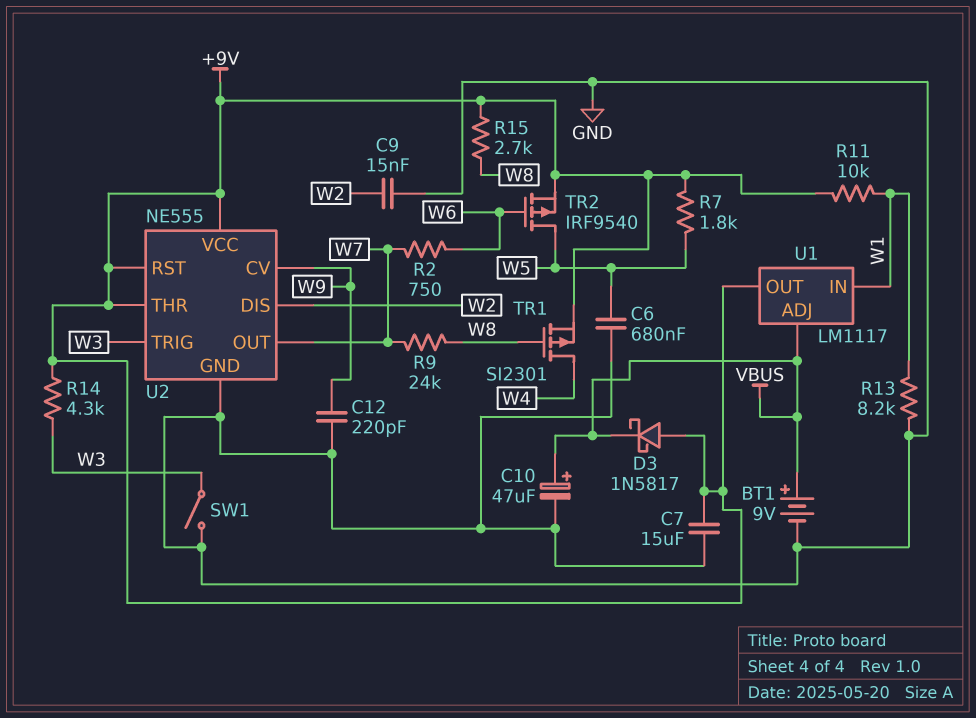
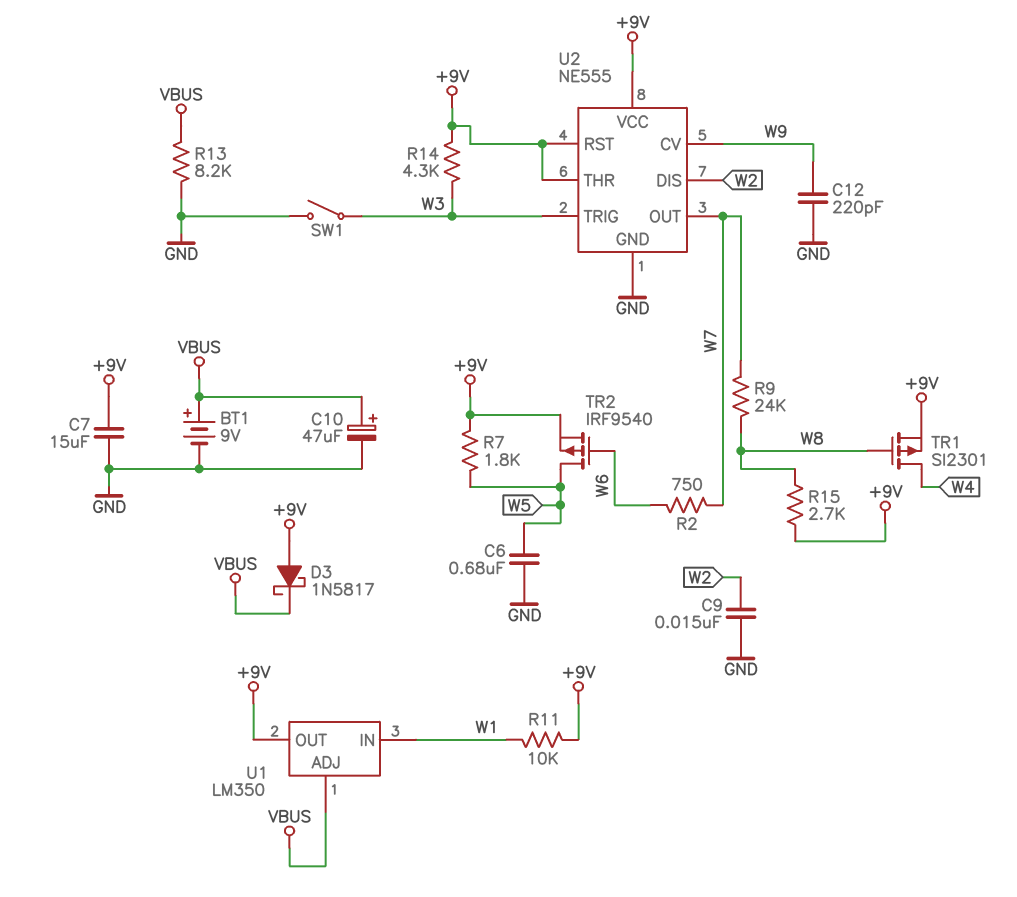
R13: 8.2k (GND, W1) -> 8.2k (GND, VBUS)
U1: LM1117 -> LM350

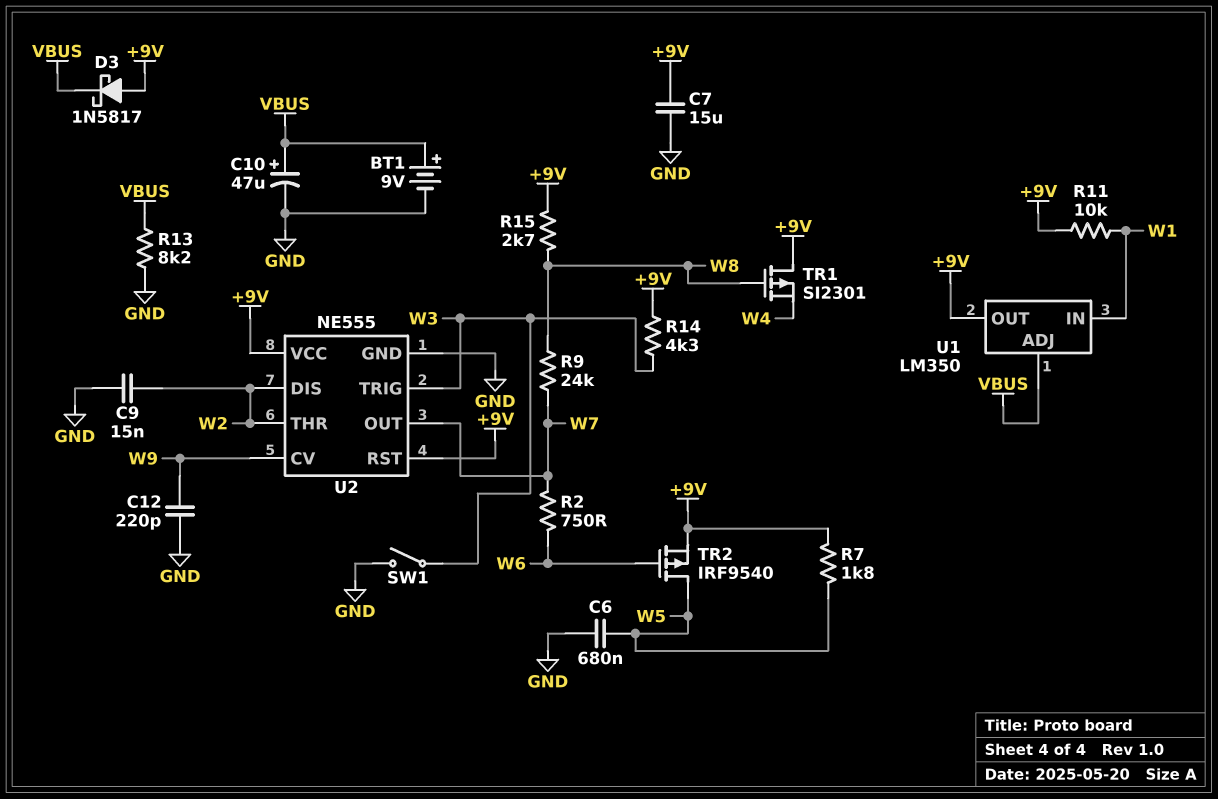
TR1: PMOS SI2301 (G W8, D W4, S +9V) -> PMOS SI2301 (G W8, D +9V, S W4)
U2 pin THR: +9V -> W2

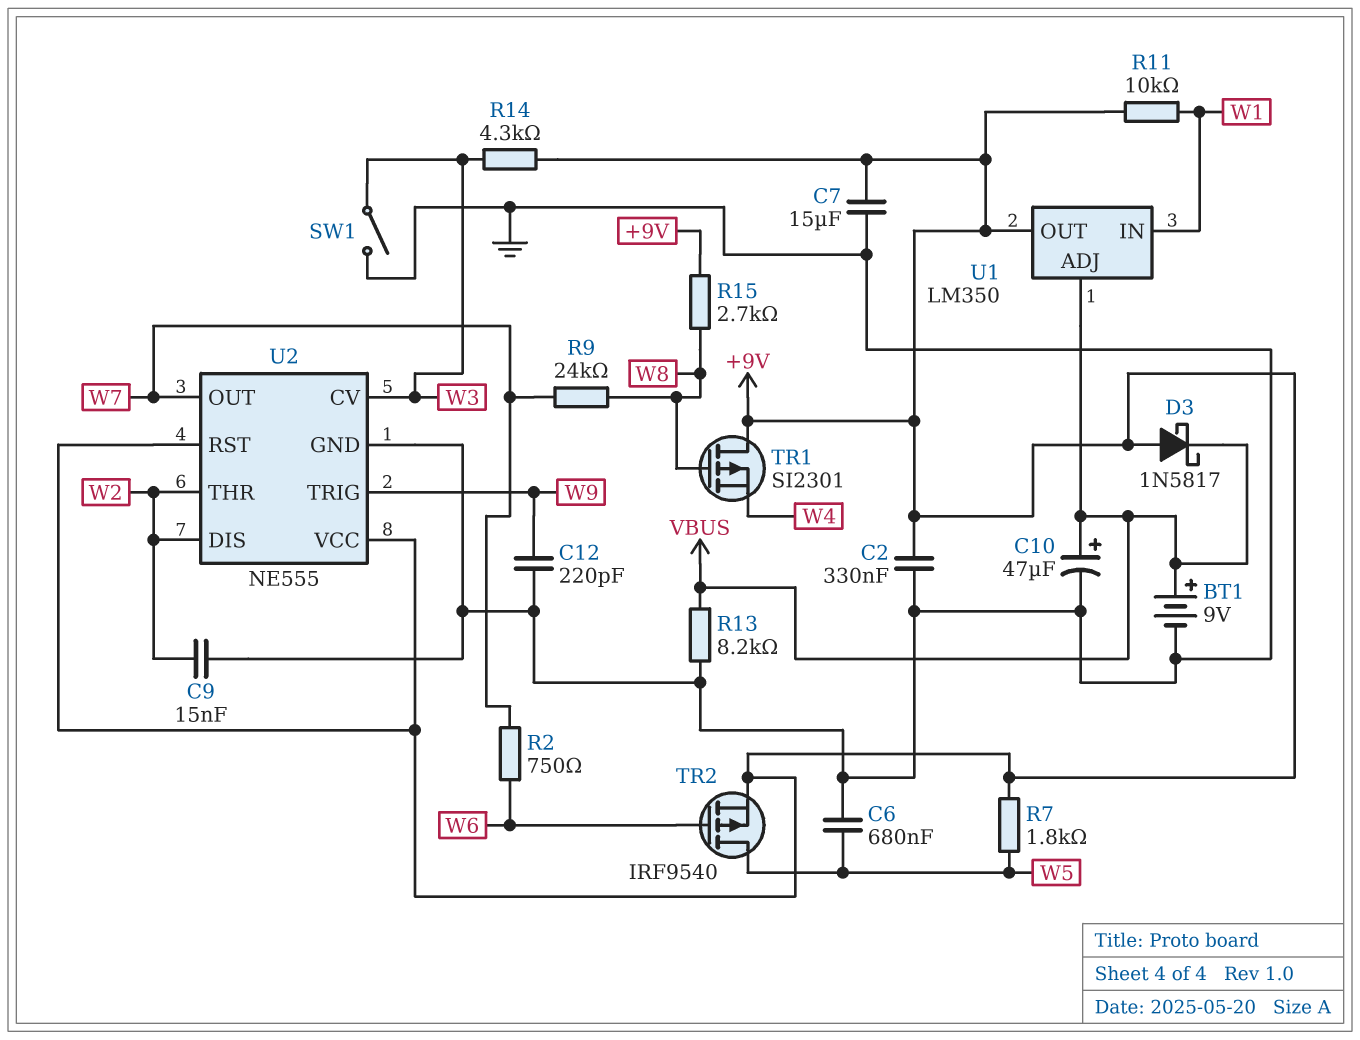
C2: none -> 330nF (+9V, GND)
U2 pin CV: W9 -> W3
U2 pin TRIG: W3 -> W9

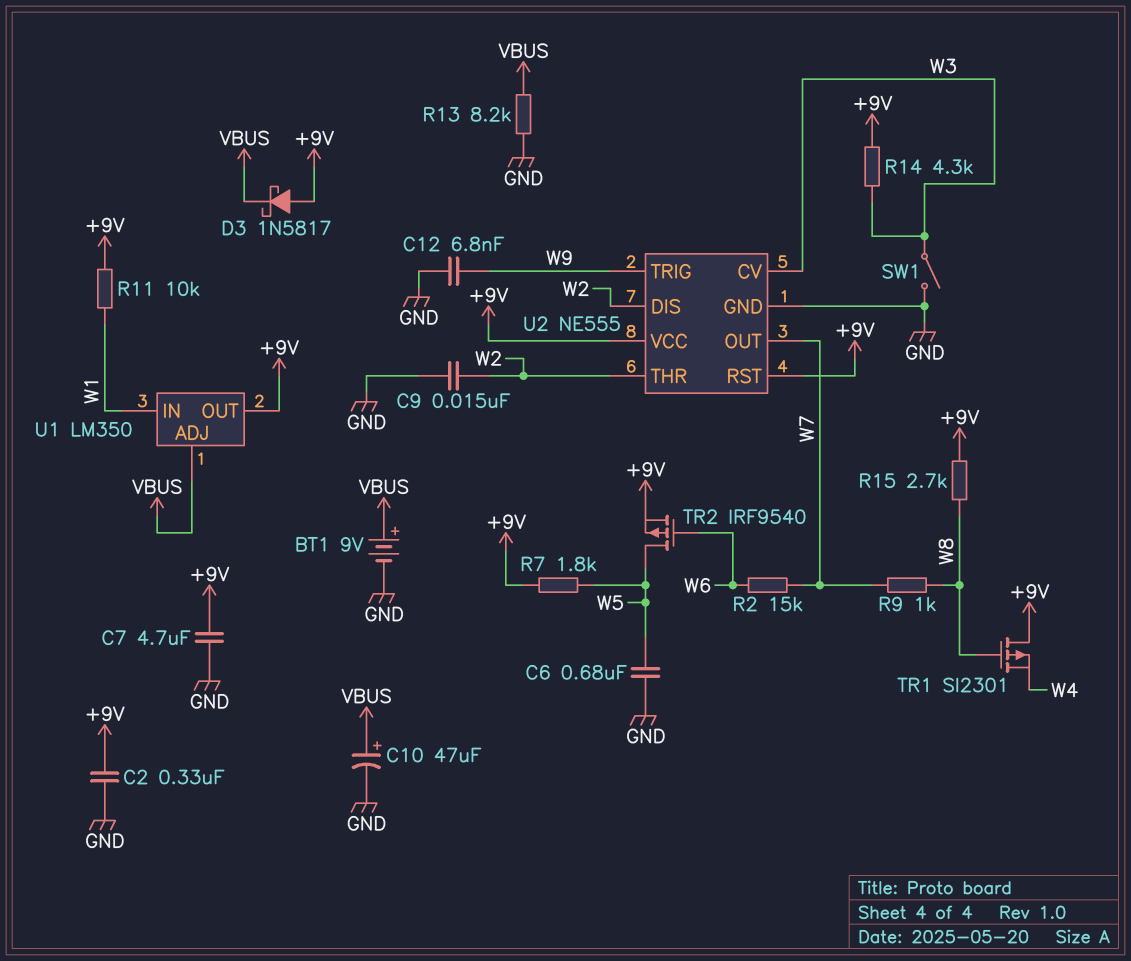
C7: 15uF (+9V, GND) -> 4.7uF (+9V, GND)
C12: 220pF (GND, W9) -> 6.8nF (GND, W9)
R2: 750 (W6, W7) -> 15k (W6, W7)
R9: 24k (W7, W8) -> 1k (W7, W8)

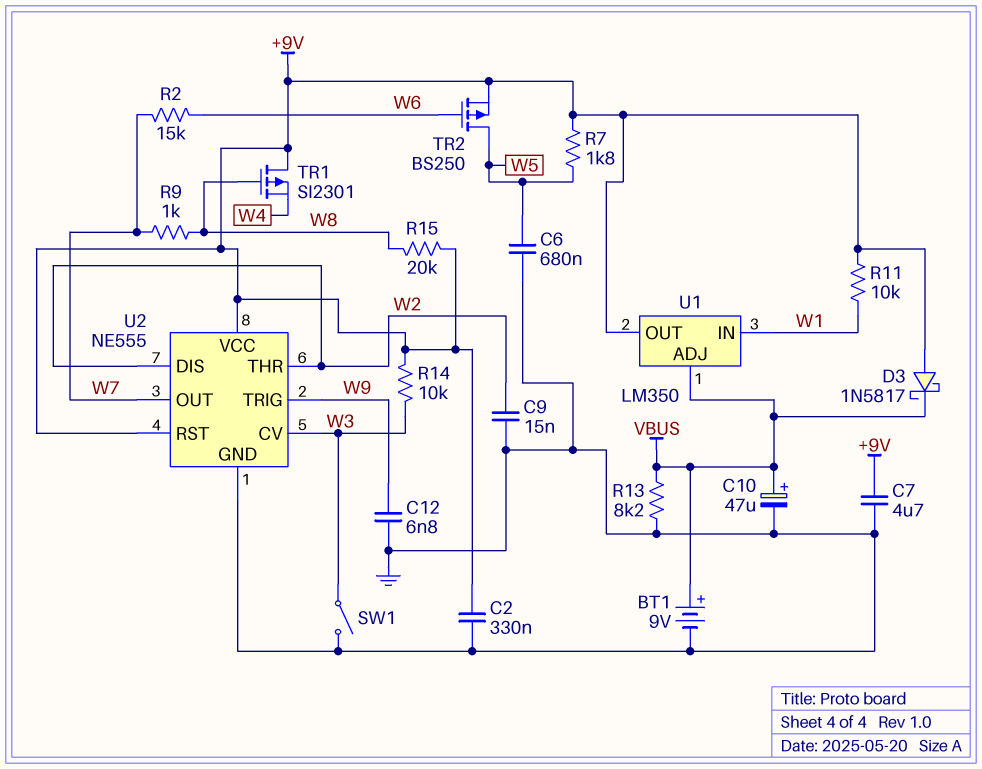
R14: 4.3k (+9V, W3) -> 10k (+9V, W3)
R15: 2.7k (+9V, W8) -> 20k (+9V, W8)
TR2: PMOS IRF9540 (G W6, D W5, S +9V) -> PMOS BS250 (G W6, D W5, S +9V)

